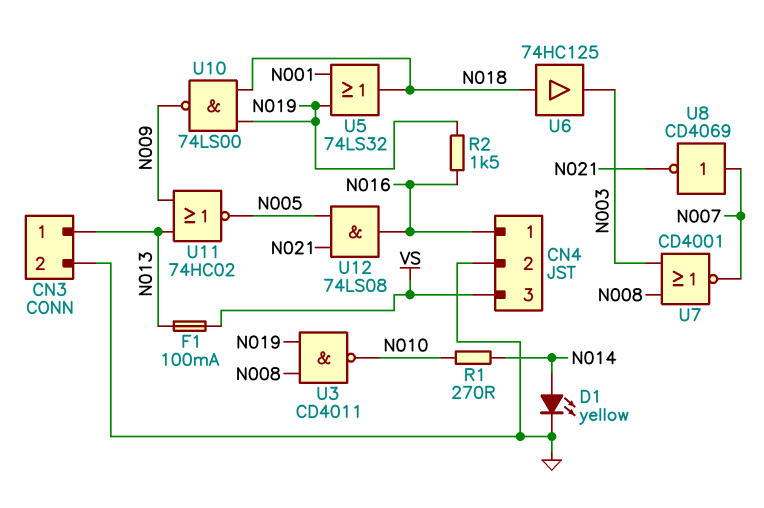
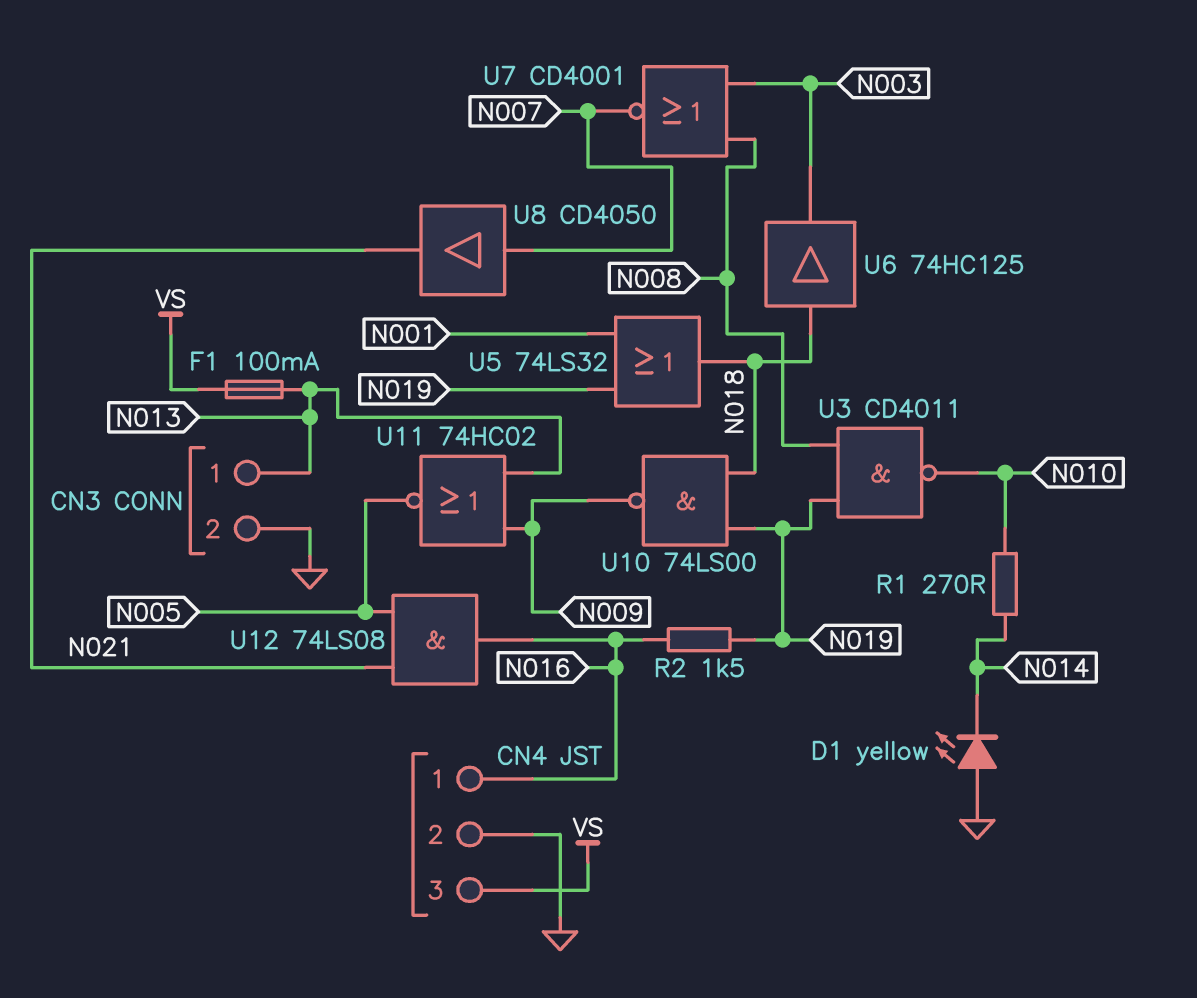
D1: LED yellow (A N014, K GND) -> LED yellow (A GND, K N014)
U8: NOT CD4069 (in N007, out N021) -> buffer CD4050 (in N007, out N021)

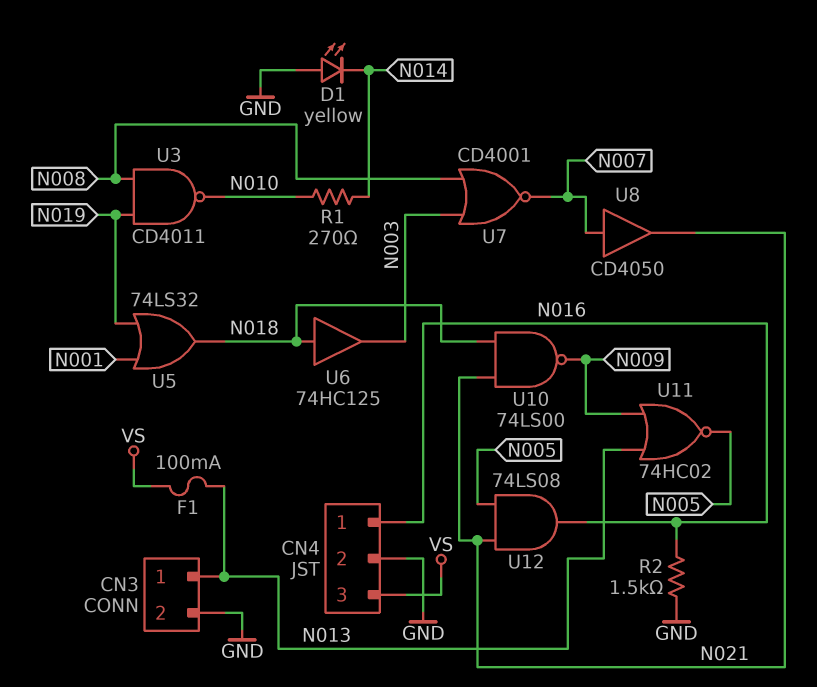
R2: 1.5k (N016, N019) -> 1.5k (GND, N016)
U10: NAND 74LS00 (in N018, in N019, out N009) -> NAND 74LS00 (in N018, in N021, out N009)

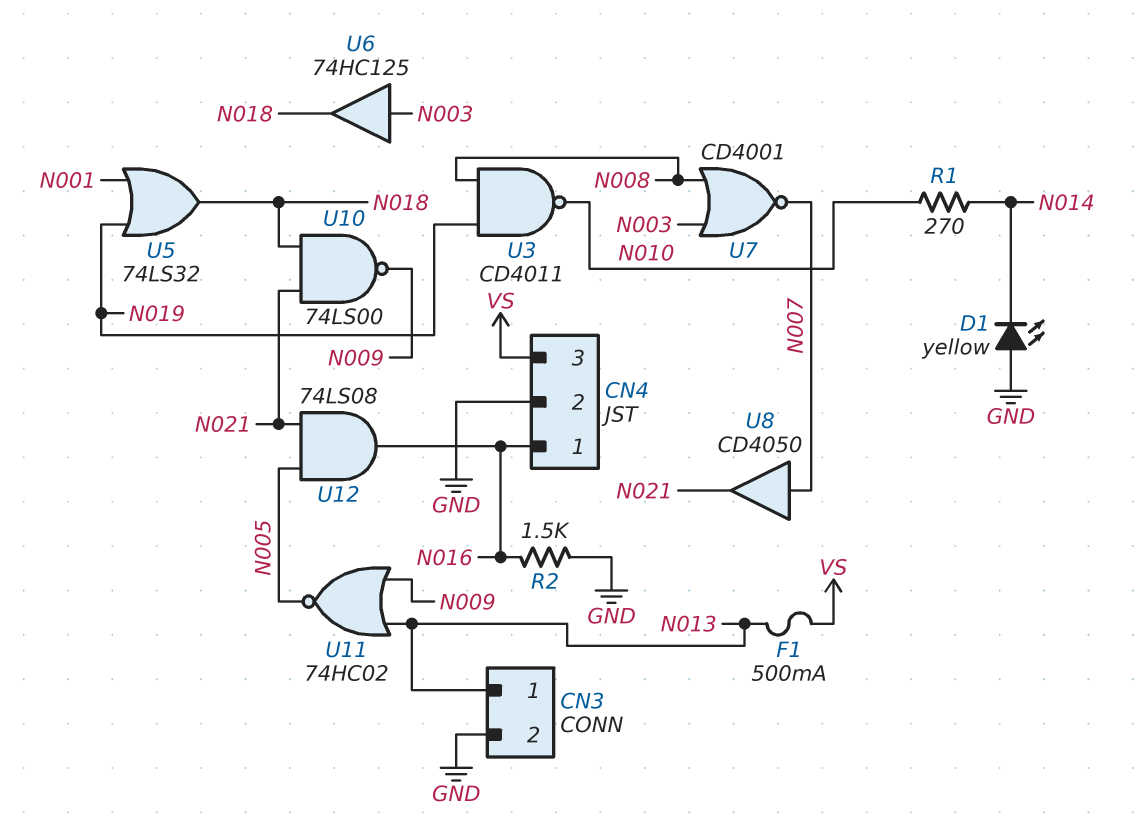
F1: 100mA (N013, VS) -> 500mA (N013, VS)
U6: buffer 74HC125 (in N018, out N003) -> buffer 74HC125 (in N003, out N018)

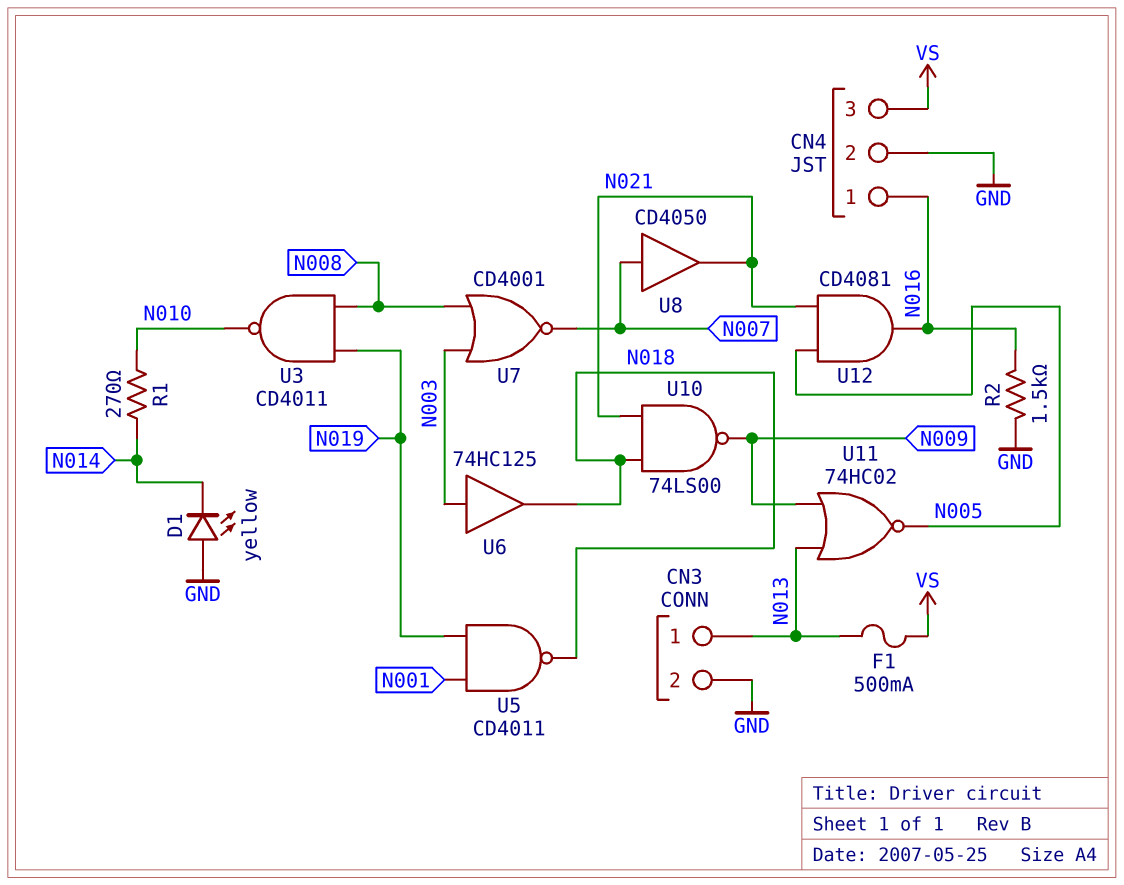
U5: OR 74LS32 (in N001, in N019, out N018) -> NAND CD4011 (in N001, in N019, out N018)
U12: AND 74LS08 (in N005, in N021, out N016) -> AND CD4081 (in N005, in N021, out N016)

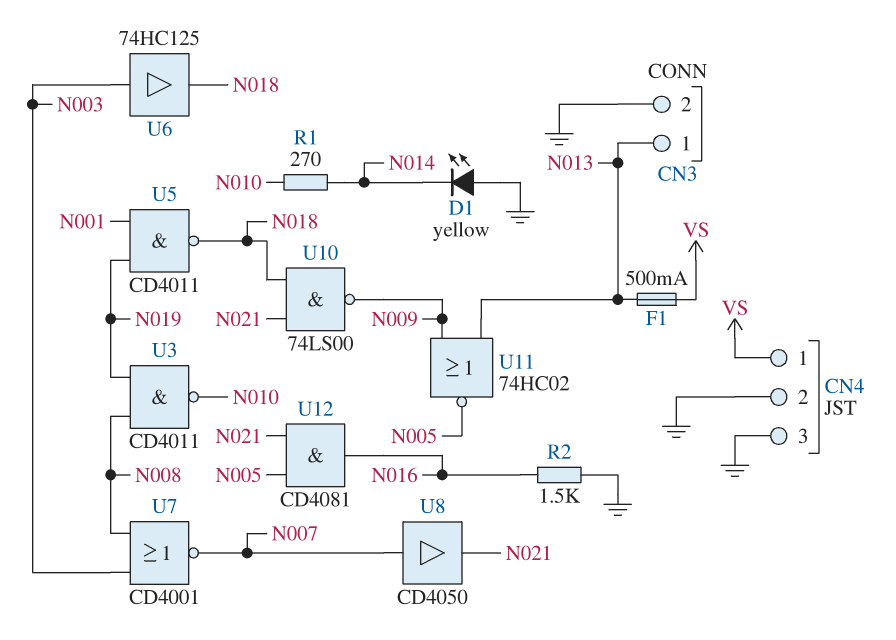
CN4 pin 1: N016 -> VS
CN4 pin 3: VS -> GND

